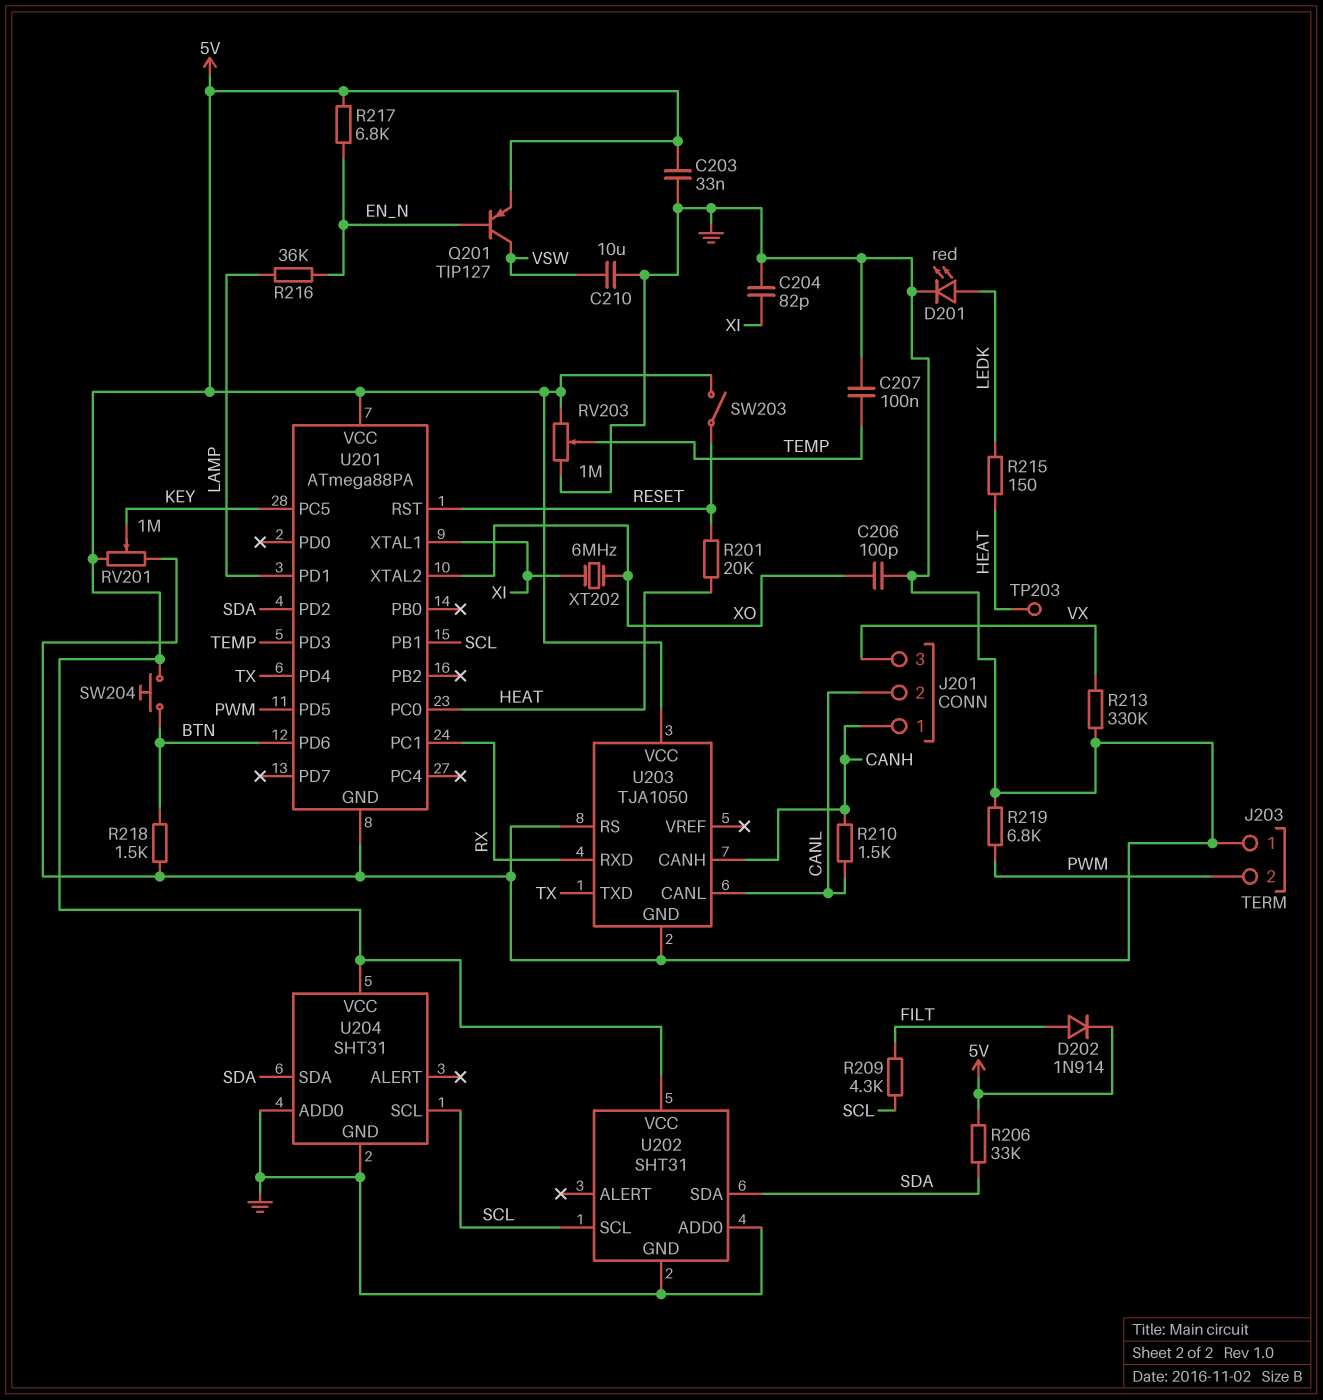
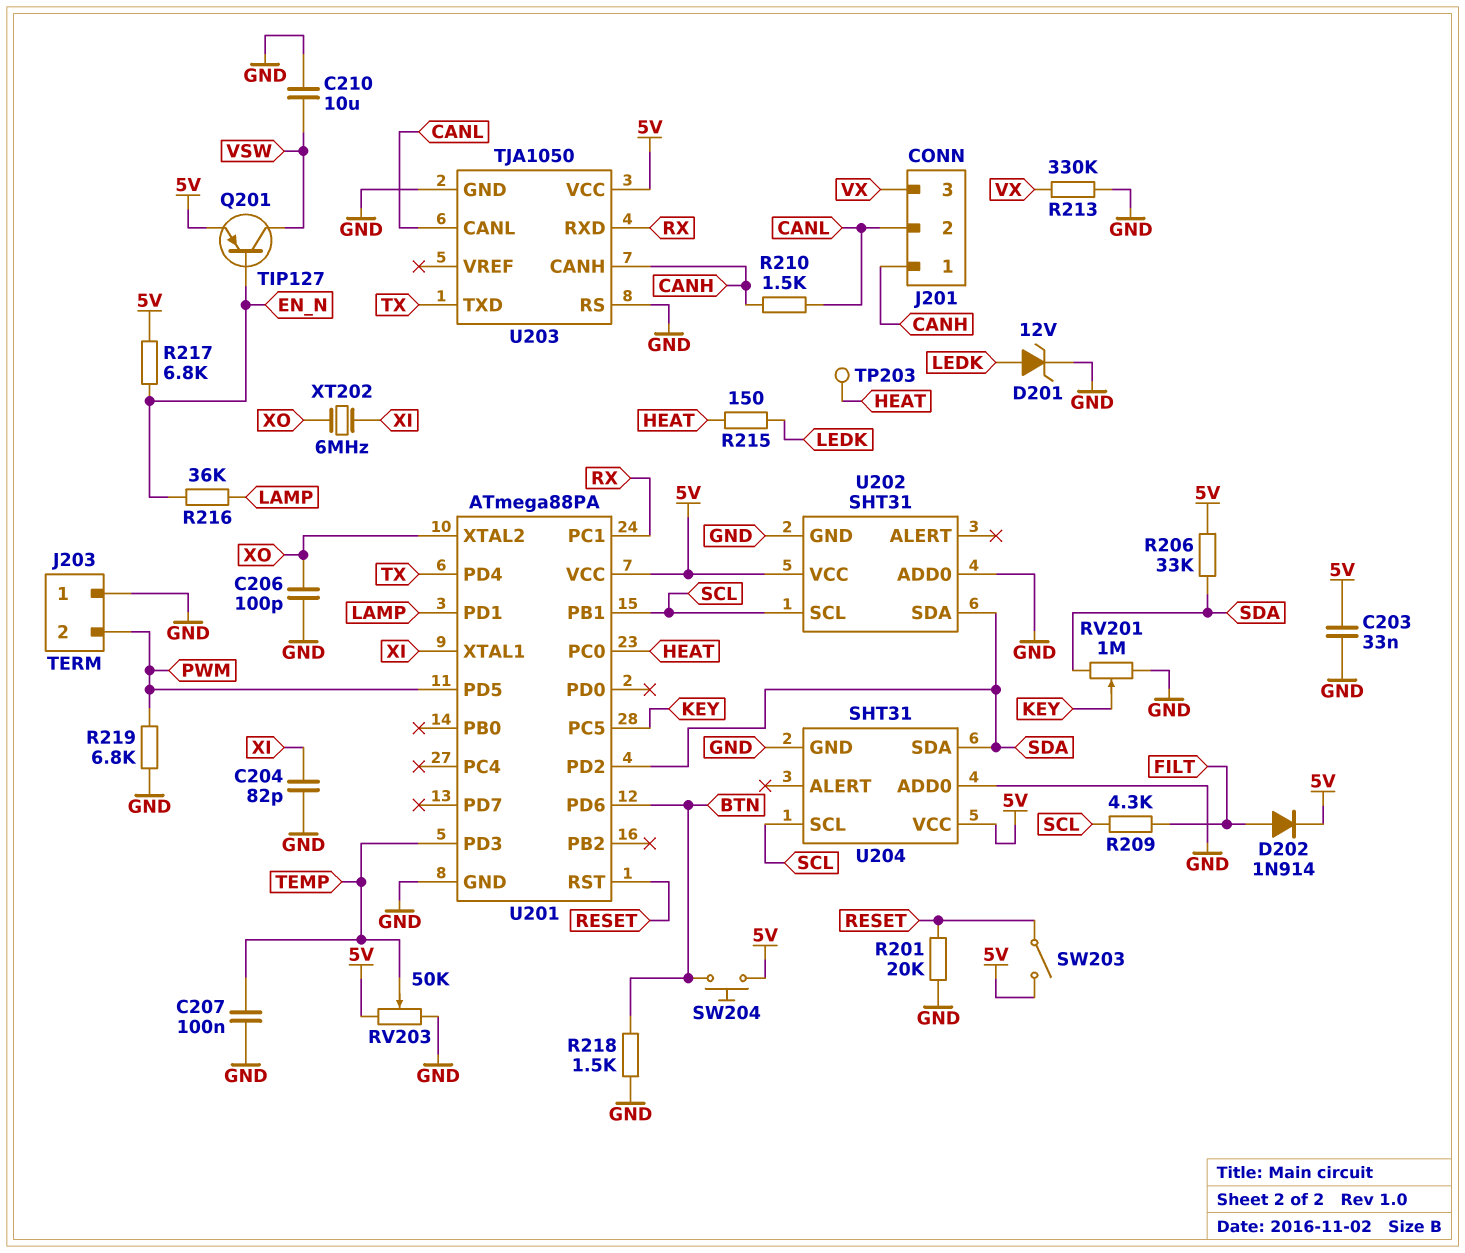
D201: LED red (A LEDK, K GND) -> zener 12V (A LEDK, K GND)
R201: 20k (HEAT, RESET) -> 20k (GND, RESET)
RV201: 1M (5V, GND, wiper KEY) -> 1M (GND, SDA, wiper KEY)
RV203: 1M (5V, GND, wiper TEMP) -> 50k (5V, GND, wiper TEMP)

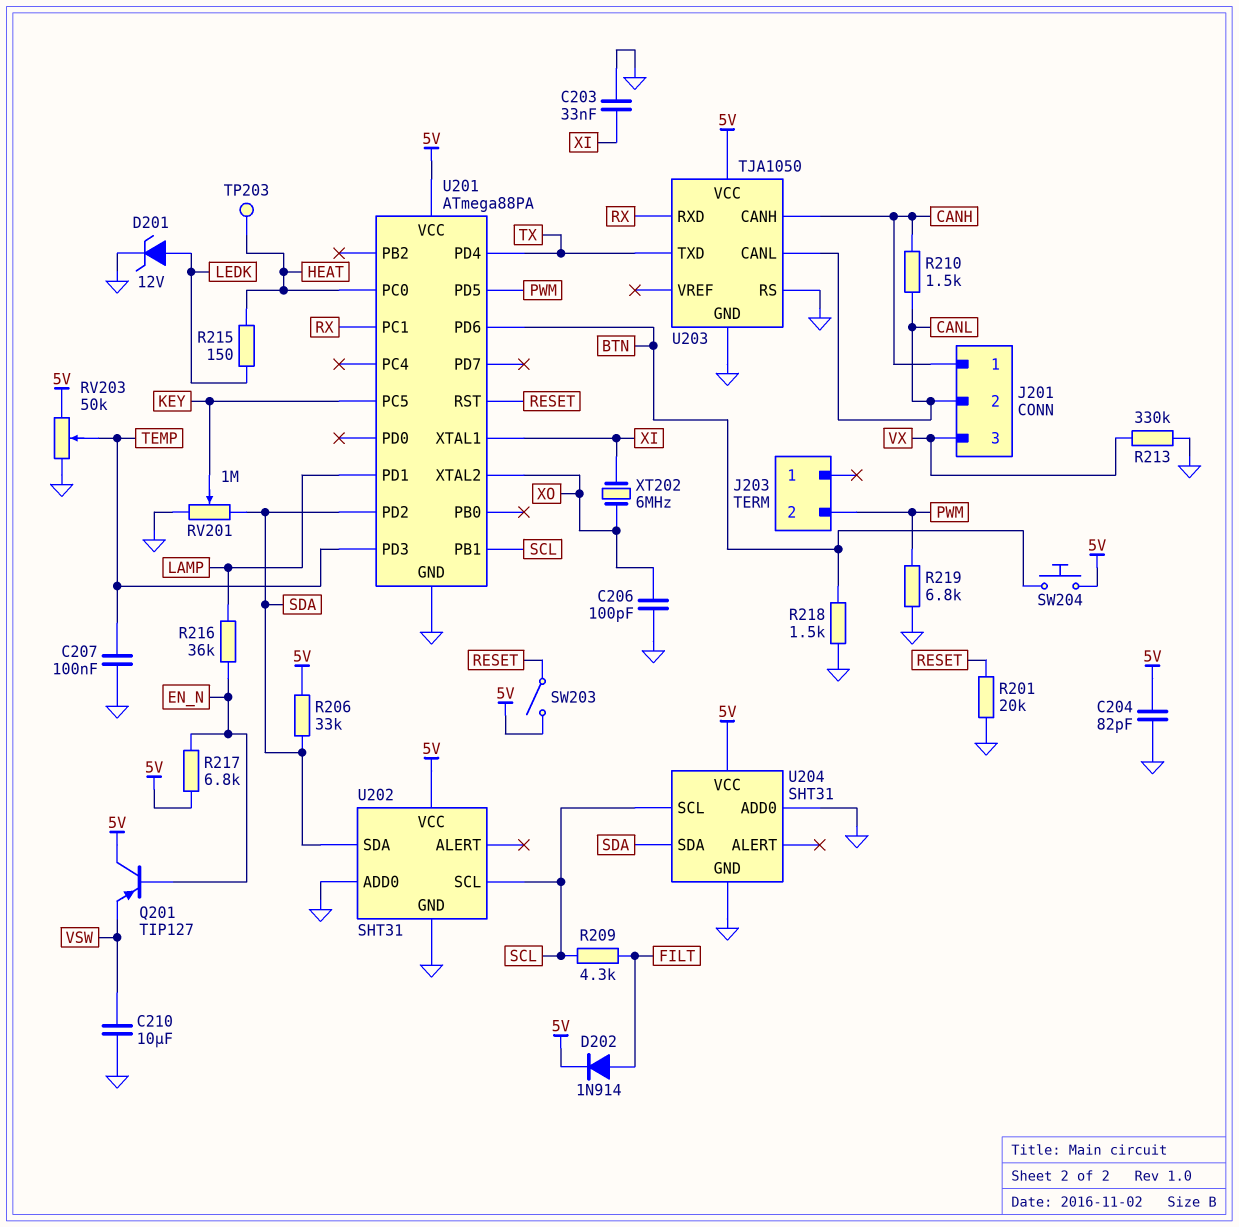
C203: 33nF (5V, GND) -> 33nF (GND, XI)
C204: 82pF (GND, XI) -> 82pF (5V, GND)
J203 pin 1: GND -> none
Q201: PNP TIP127 (B EN_N, C VSW, E 5V) -> PNP TIP127 (B EN_N, C 5V, E VSW)

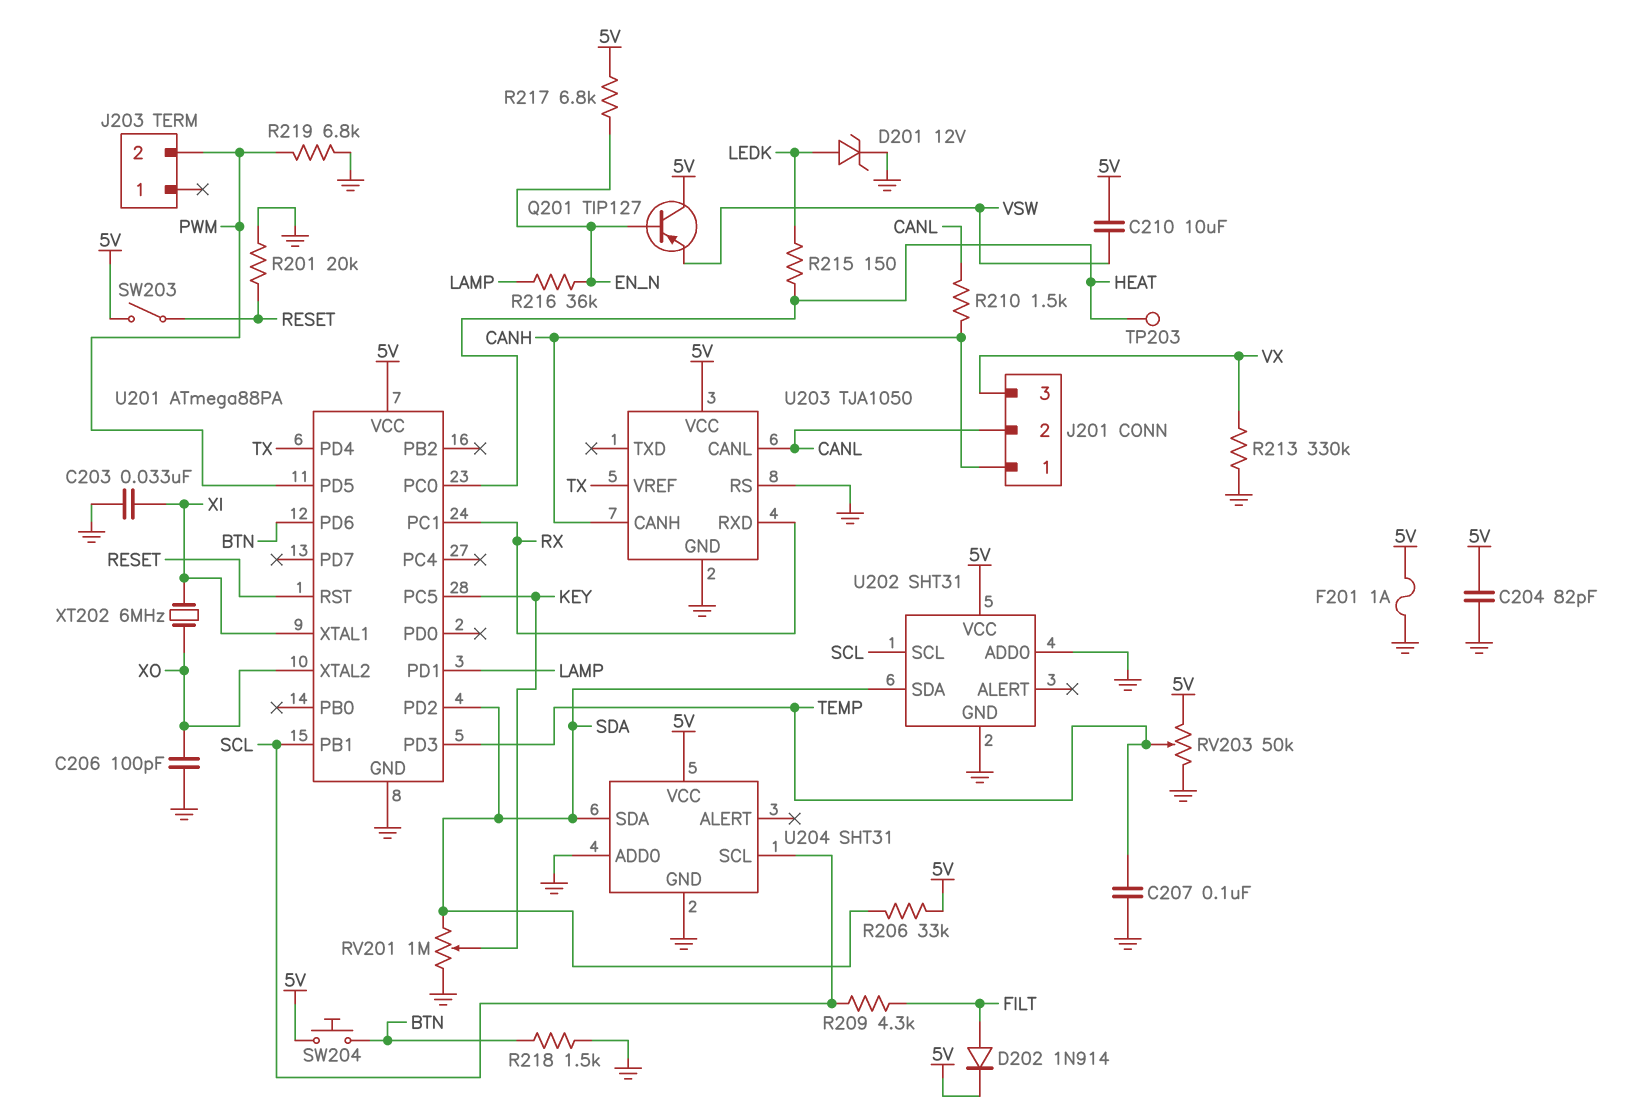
C210: 10uF (GND, VSW) -> 10uF (5V, VSW)
F201: none -> 1A (5V, GND)
U203 pin TXD: TX -> none
U203 pin VREF: none -> TX

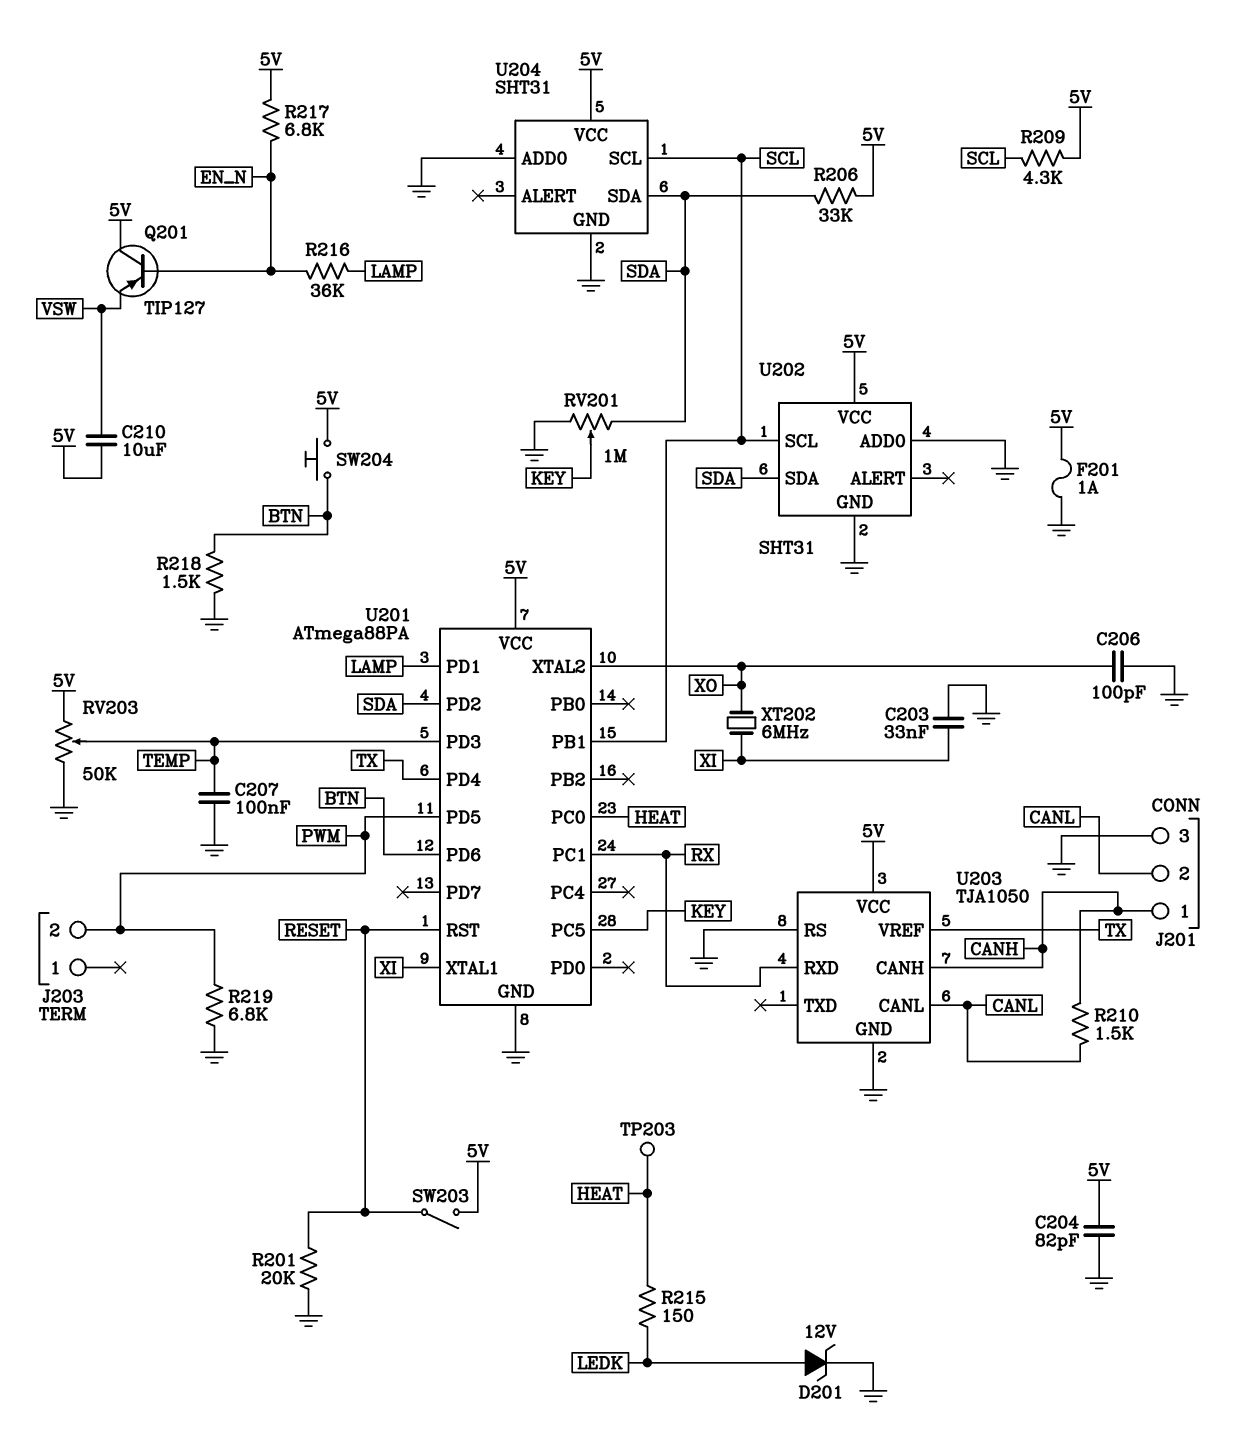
D202: diode 1N914 (A FILT, K 5V) -> none
J201 pin 3: VX -> GND
R209: 4.3k (FILT, SCL) -> 4.3k (5V, SCL)
R213: 330k (GND, VX) -> none

